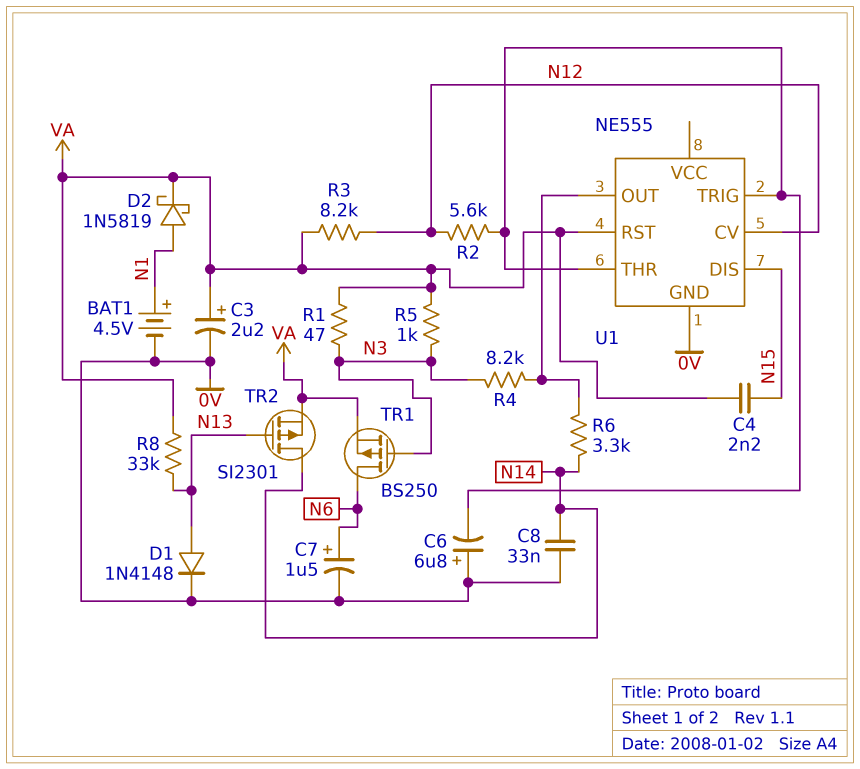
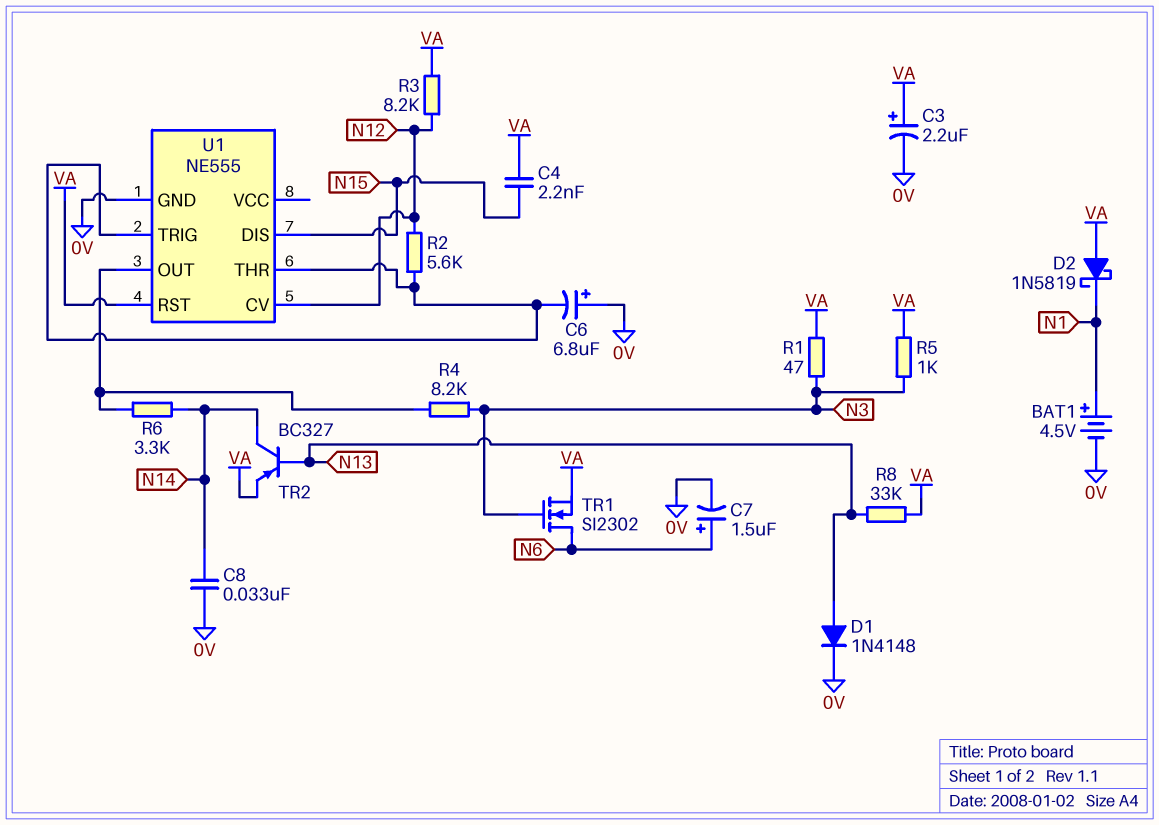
D2: schottky 1N5819 (A N1, K VA) -> schottky 1N5819 (A VA, K N1)
TR1: PMOS BS250 (G N3, D N6, S VA) -> NMOS SI2302 (G N3, D N6, S VA)
TR2: PMOS SI2301 (G N13, D N14, S VA) -> PNP BC327 (B N13, C N14, E VA)

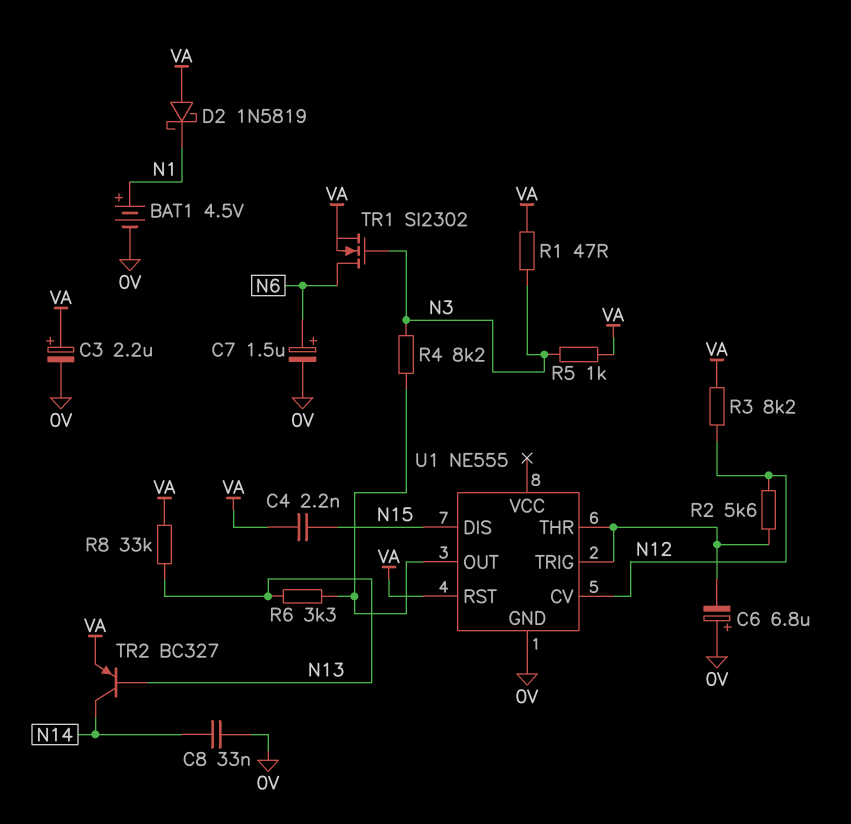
D1: diode 1N4148 (A N13, K 0V) -> none
R6: 3.3k (N14, U1/OUT) -> 3.3k (N13, U1/OUT)

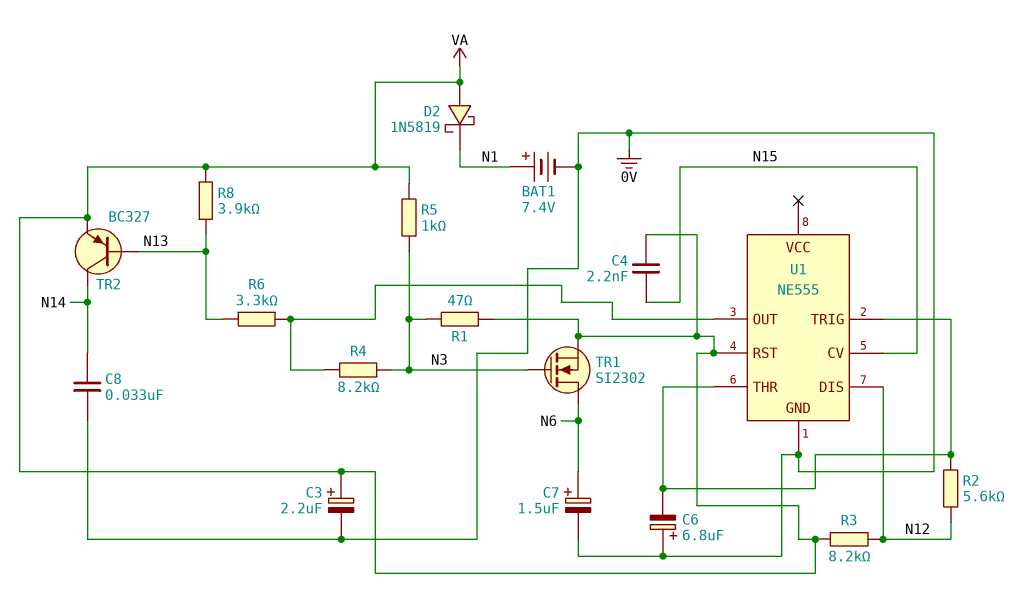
BAT1: 4.5V (plus N1, minus 0V) -> 7.4V (plus N1, minus 0V)
R8: 33k (N13, VA) -> 3.9k (N13, VA)
U1 pin CV: N12 -> N15
U1 pin DIS: N15 -> N12

